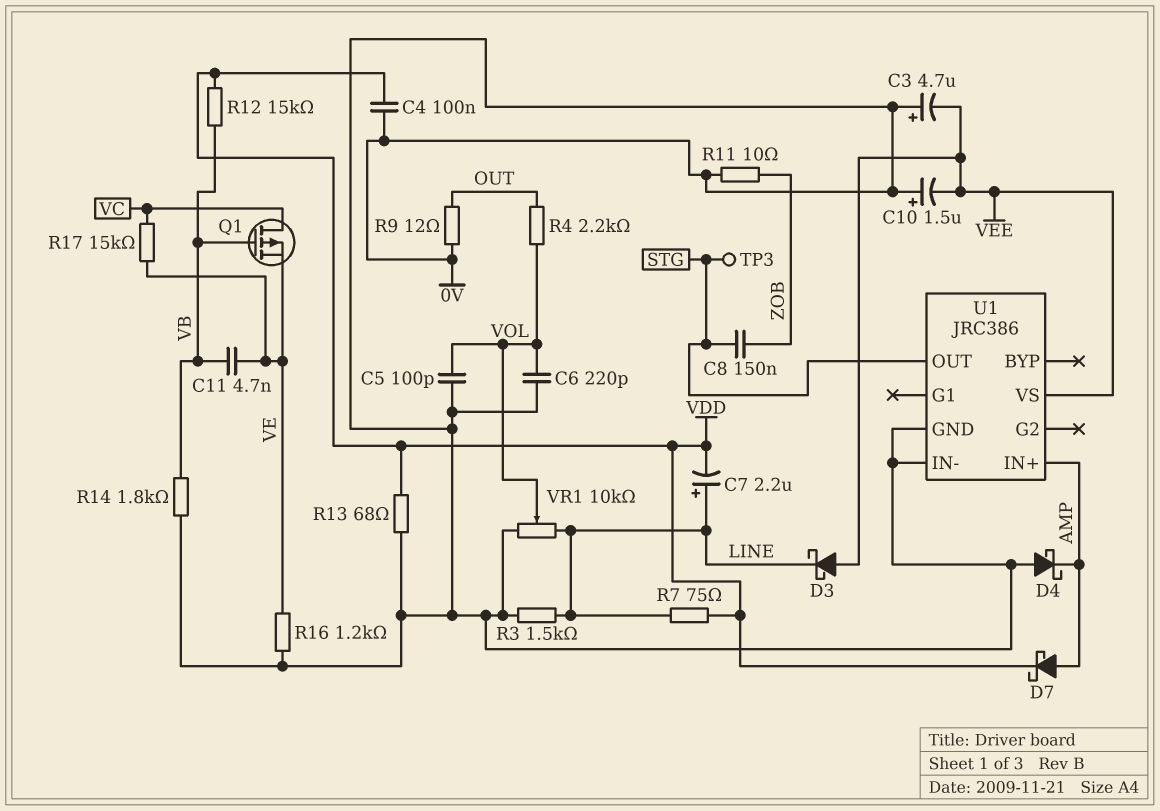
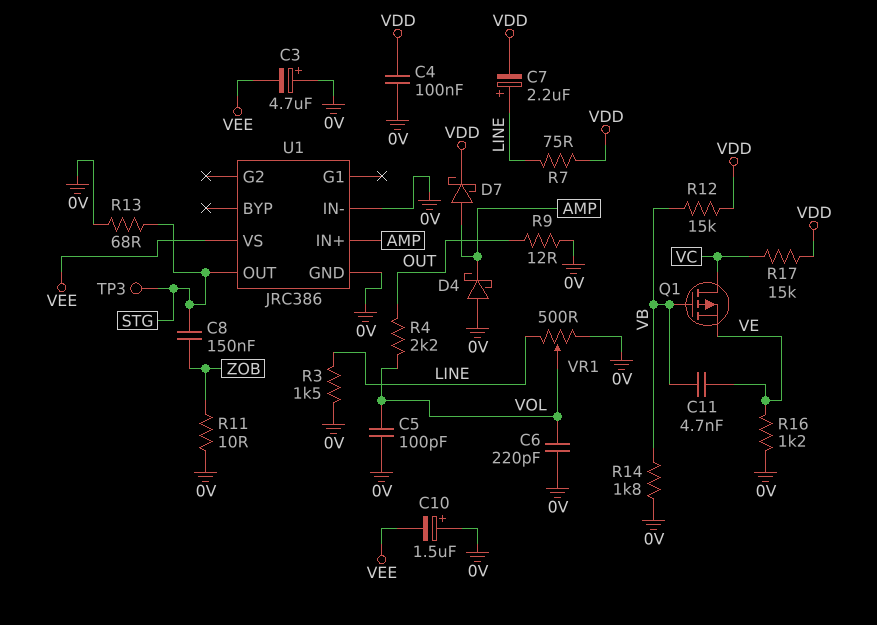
D3: schottky (A VEE, K LINE) -> none
R13: 68 (0V, VDD) -> 68 (0V, STG)
R17: 15k (VC, VE) -> 15k (VC, VDD)
VR1: 10k (0V, LINE, wiper VOL) -> 500 (0V, LINE, wiper VOL)

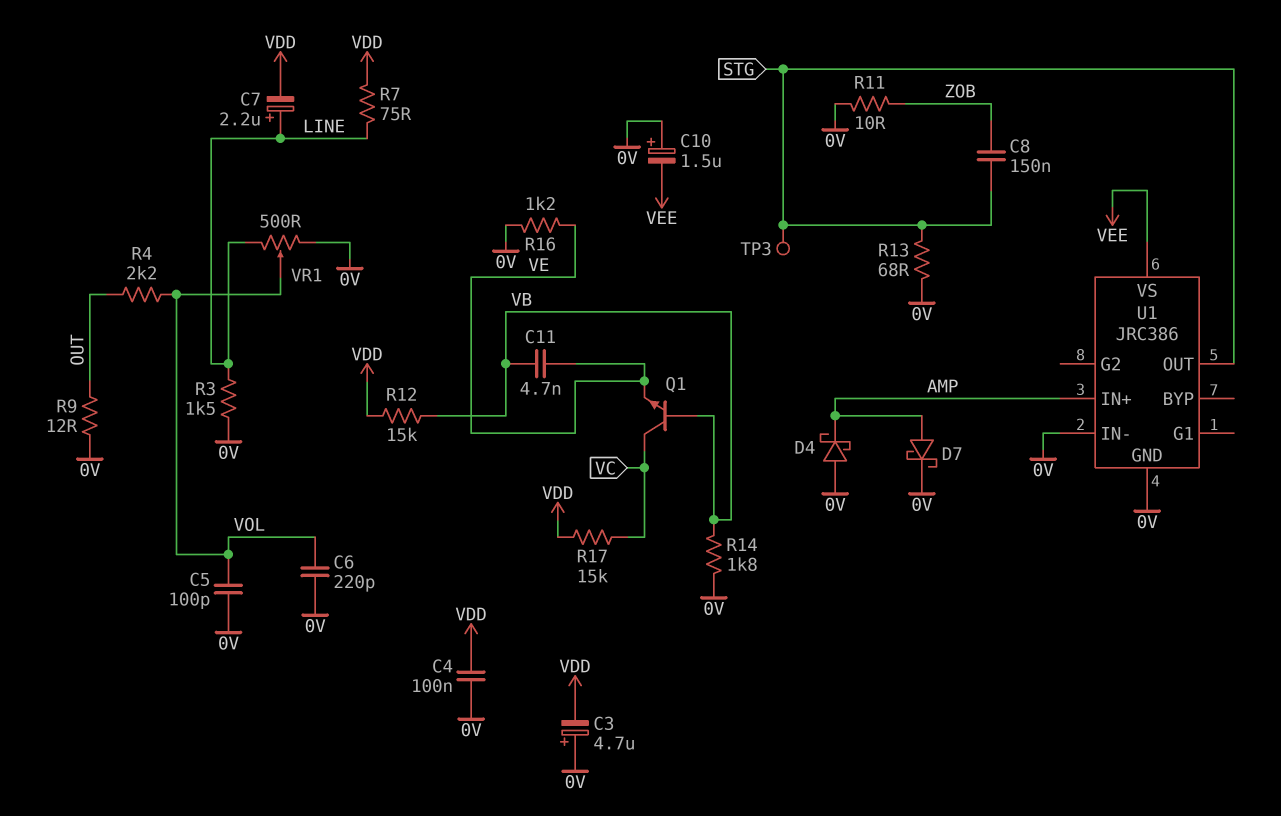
C3: 4.7uF (plus 0V, minus VEE) -> 4.7uF (plus 0V, minus VDD)
D7: schottky (A AMP, K VDD) -> schottky (A AMP, K 0V)
Q1: PMOS (G VB, D VC, S VE) -> NPN (B VB, C VC, E VE)

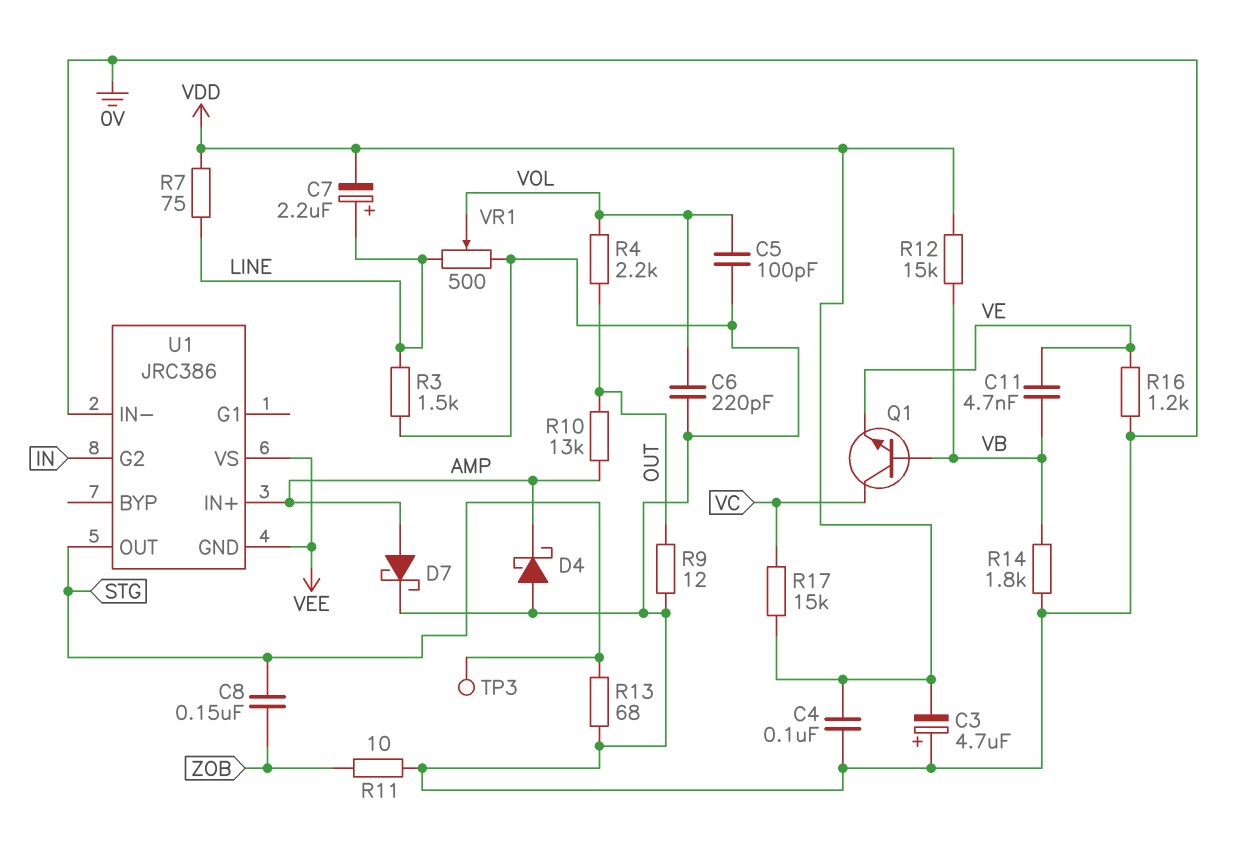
C10: 1.5uF (plus 0V, minus VEE) -> none
R10: none -> 13k (AMP, OUT)
U1 pin G2: none -> IN
U1 pin GND: 0V -> VEE

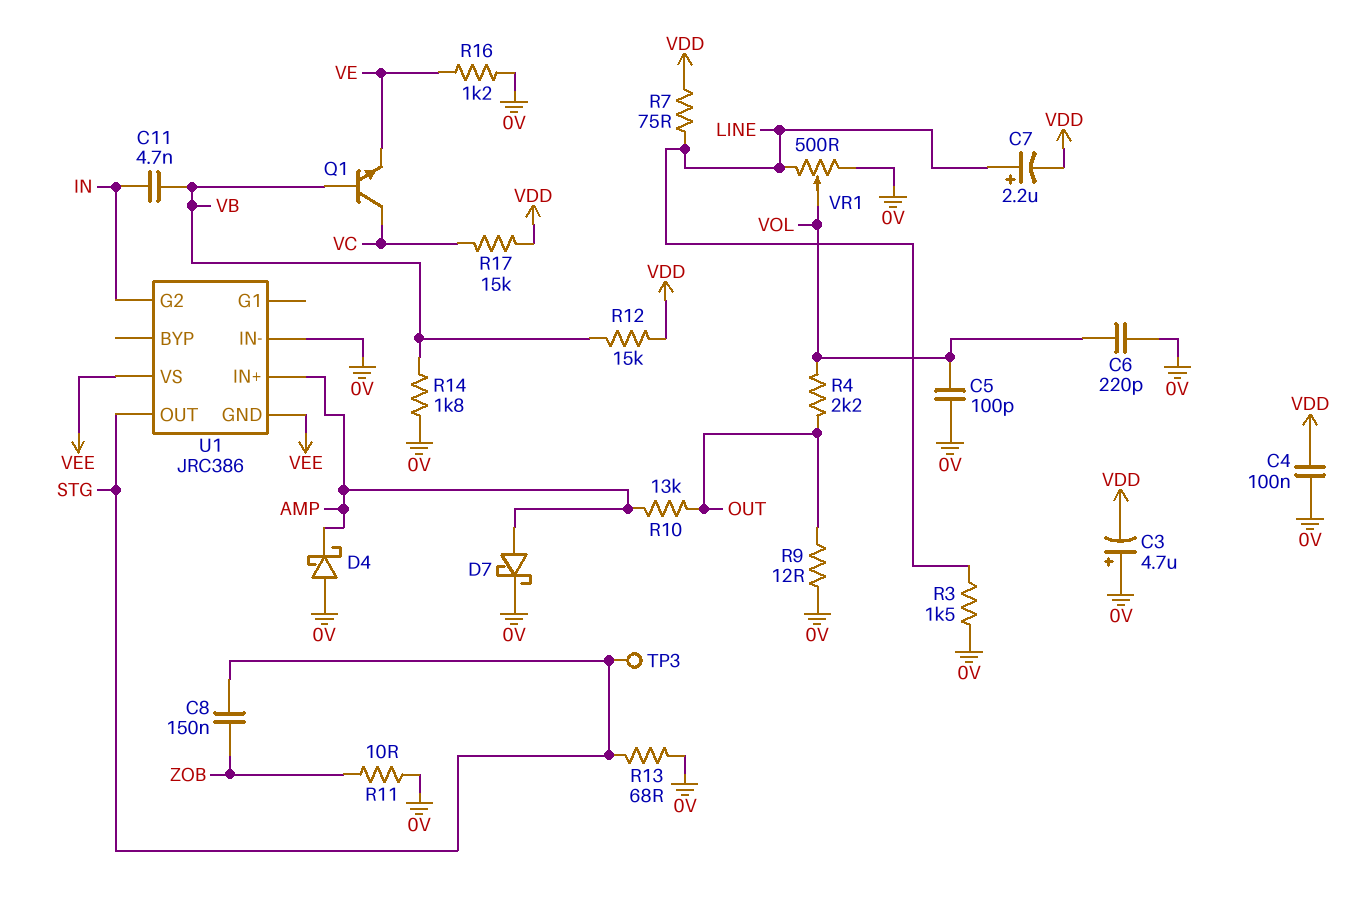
C11: 4.7nF (VB, VE) -> 4.7nF (IN, VB)

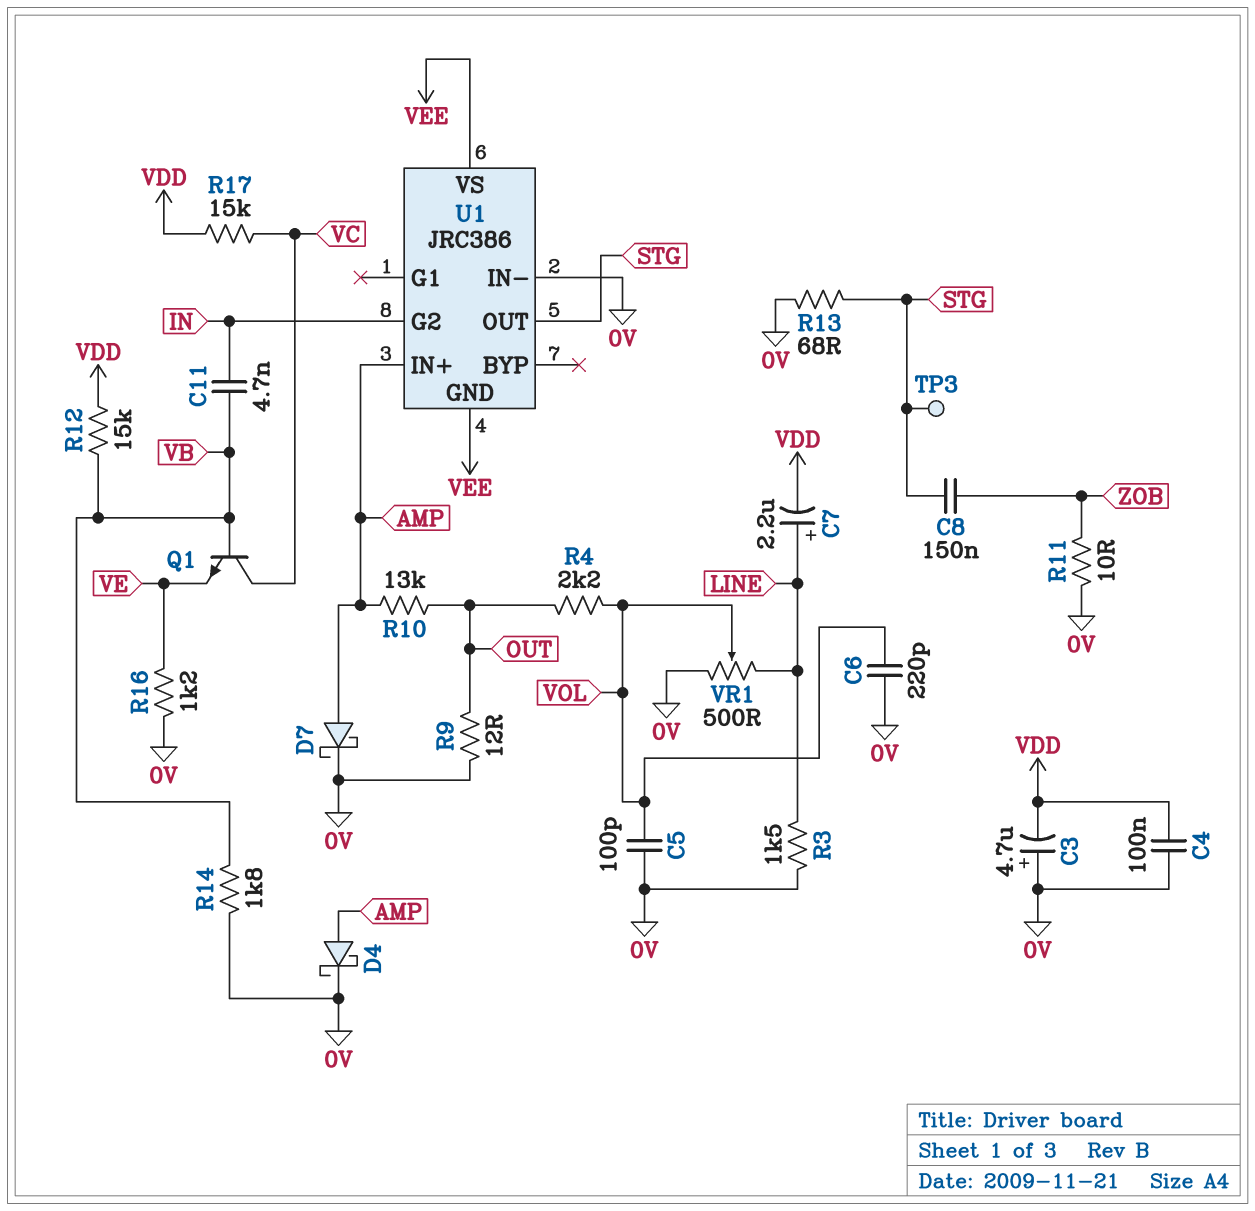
D4: schottky (A 0V, K AMP) -> schottky (A AMP, K 0V)
R7: 75 (LINE, VDD) -> none

